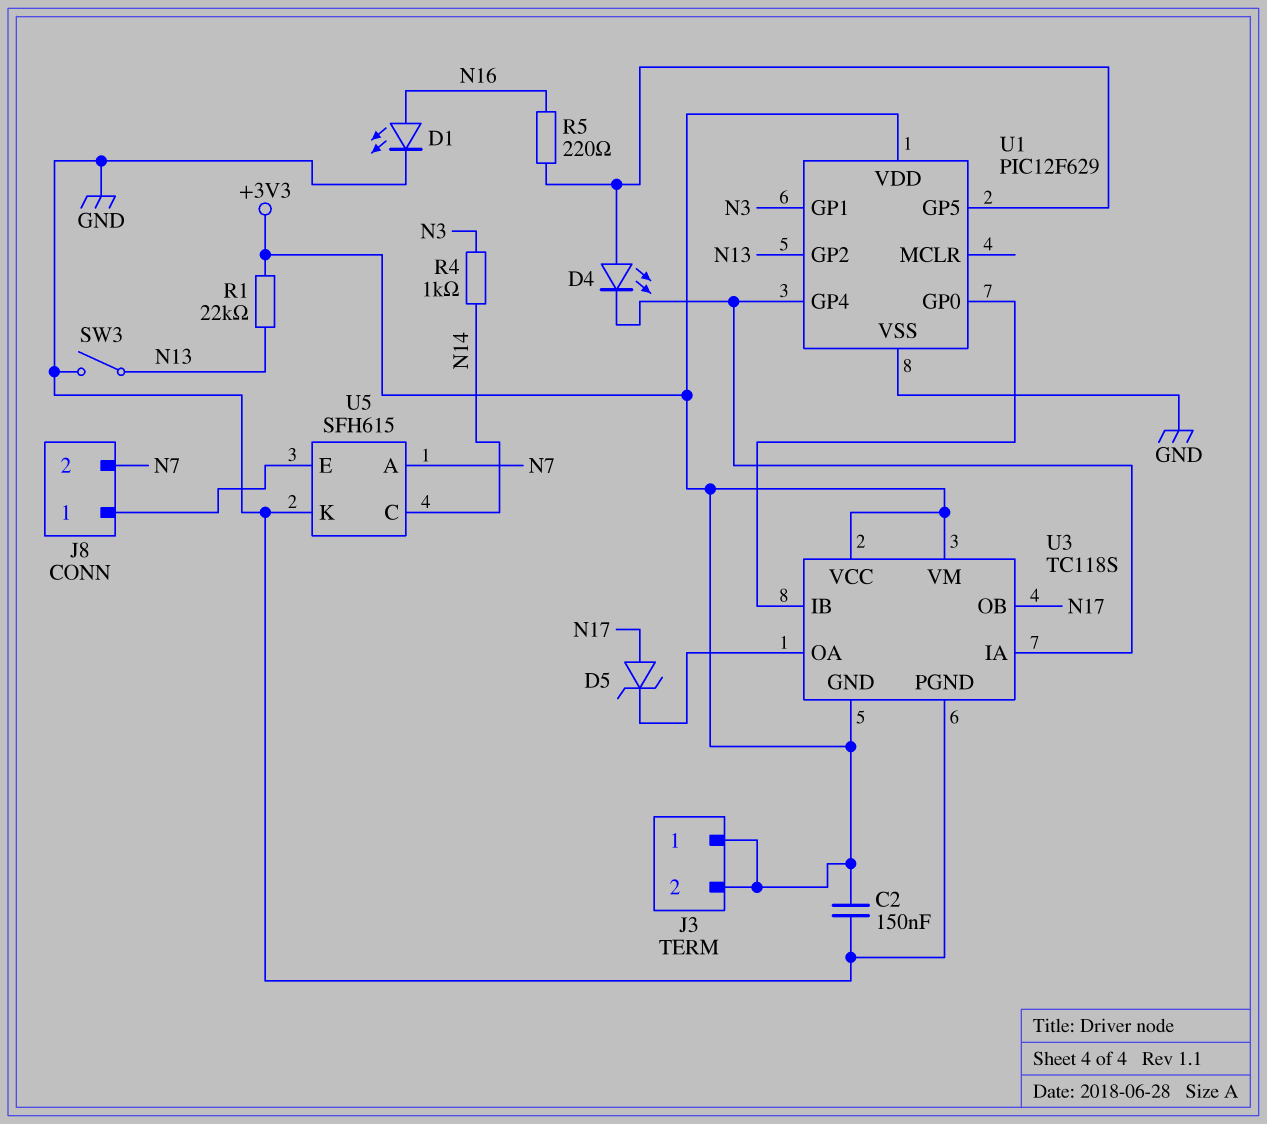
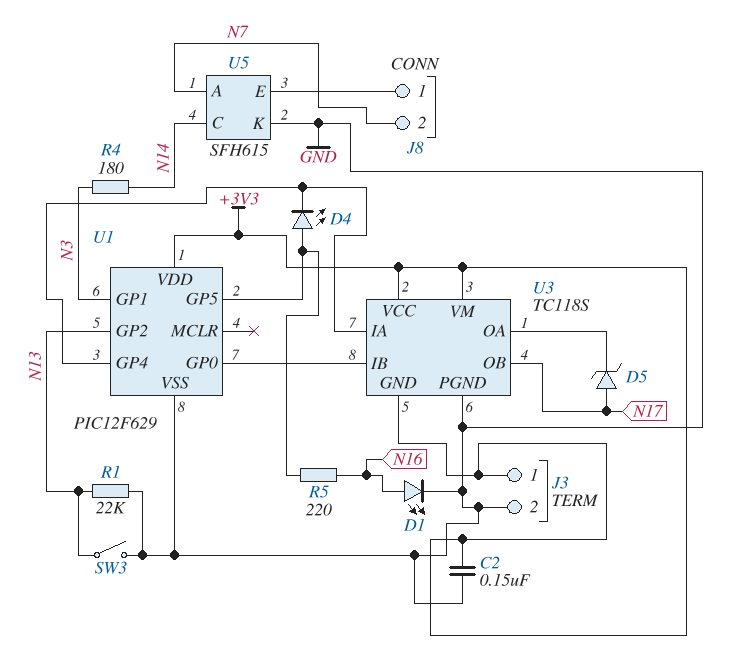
J3 pin 2: +3V3 -> GND
R1: 22k (+3V3, N13) -> 22k (GND, N13)
R4: 1k (N3, N14) -> 180 (N3, N14)

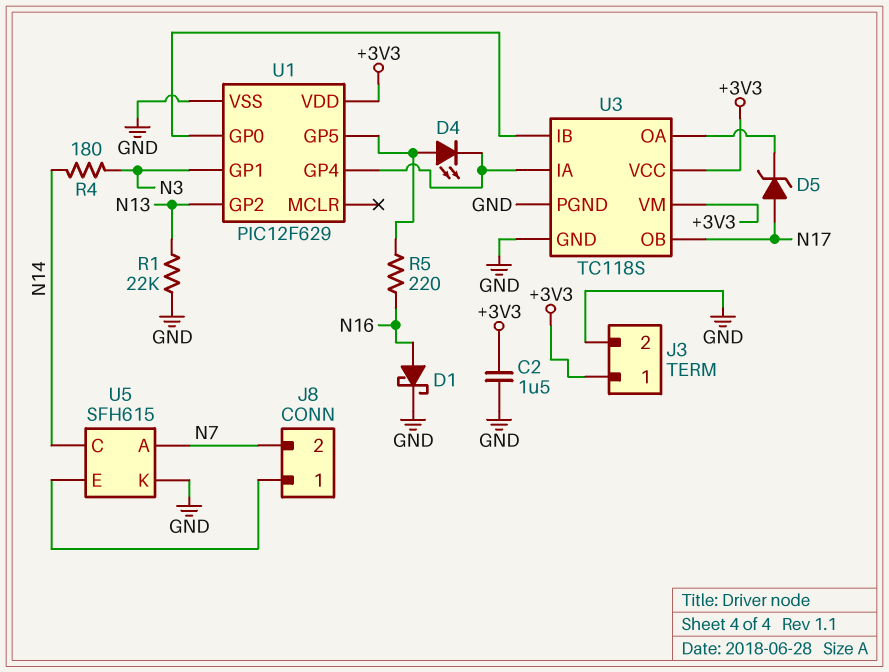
C2: 150nF (+3V3, GND) -> 1.5uF (+3V3, GND)
D1: LED (A N16, K GND) -> schottky (A N16, K GND)
SW3: switch (GND, N13) -> none
U3 pin GND: +3V3 -> GND

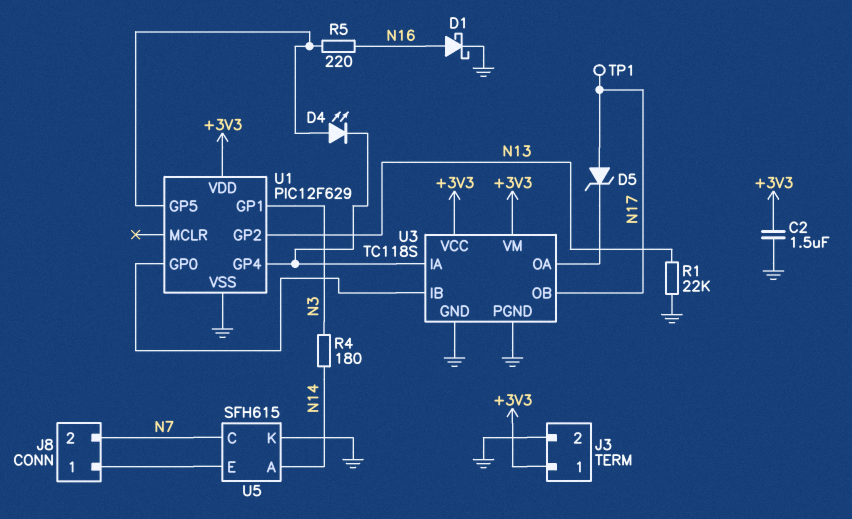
TP1: none -> test point (N17)
U5 pin A: N7 -> N14
U5 pin C: N14 -> N7

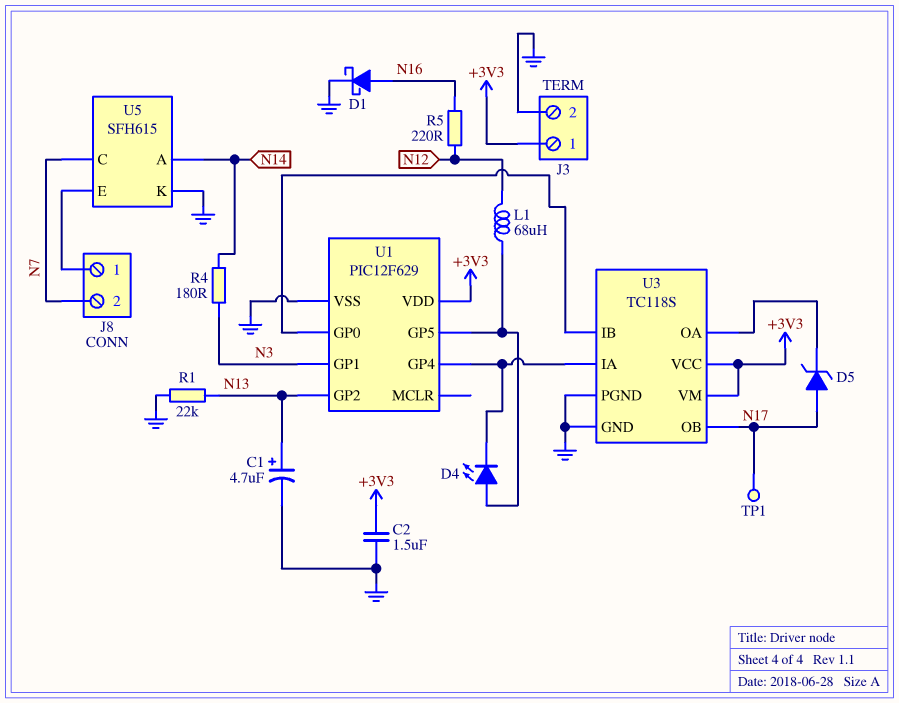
C1: none -> 4.7uF (plus N13, minus GND)
L1: none -> 68uH (N12, U1/GP5)
R5: 220 (N16, U1/GP5) -> 220 (N12, N16)

